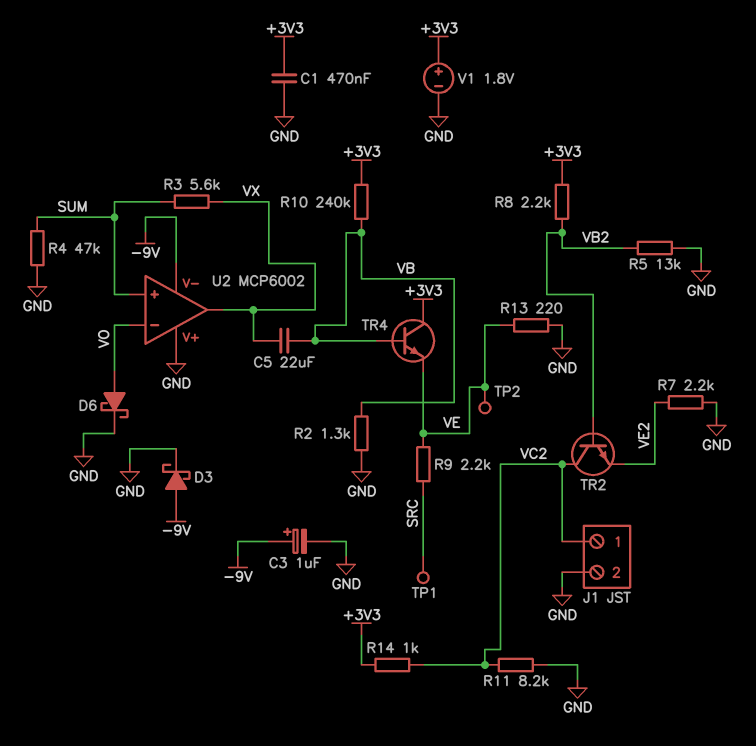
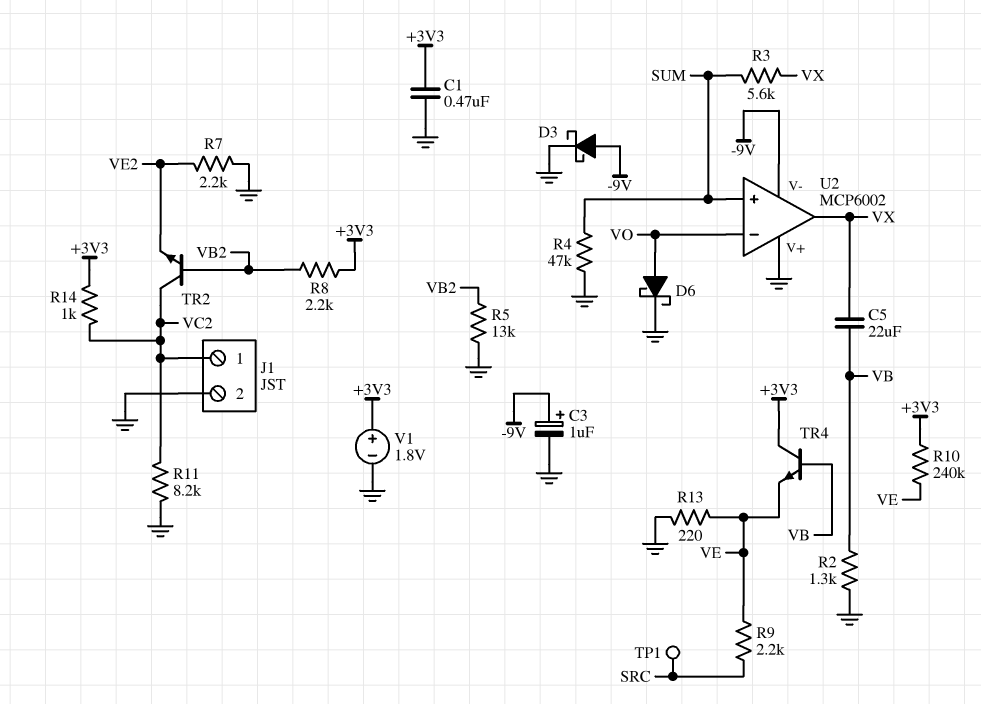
R10: 240k (+3V3, VB) -> 240k (+3V3, VE)
TP2: test point (VE) -> none

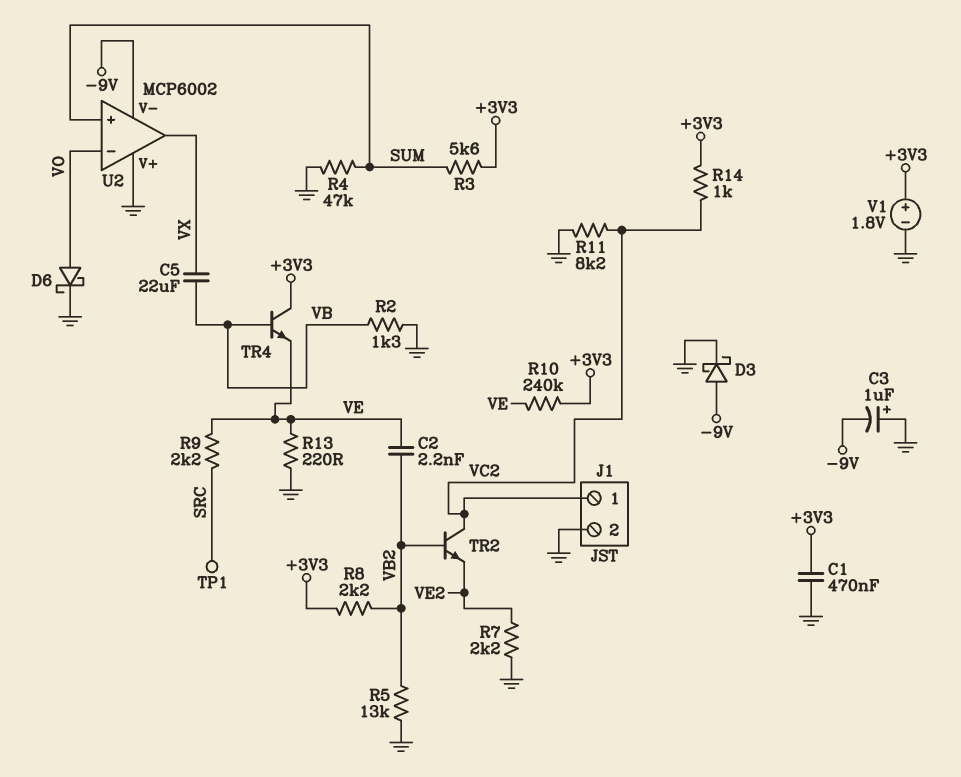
C2: none -> 2.2nF (VB2, VE)
C3: 1uF (plus -9V, minus GND) -> 1uF (plus GND, minus -9V)
R3: 5.6k (SUM, VX) -> 5.6k (+3V3, SUM)

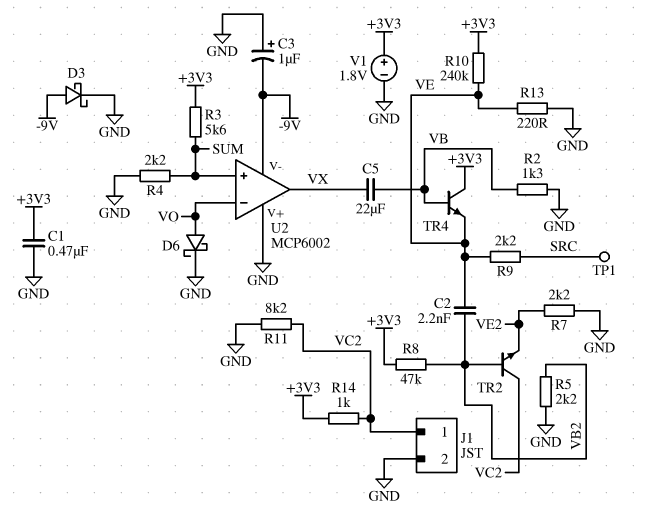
R4: 47k (GND, SUM) -> 2.2k (GND, SUM)
R5: 13k (GND, VB2) -> 2.2k (GND, VB2)
R8: 2.2k (+3V3, VB2) -> 47k (+3V3, VB2)

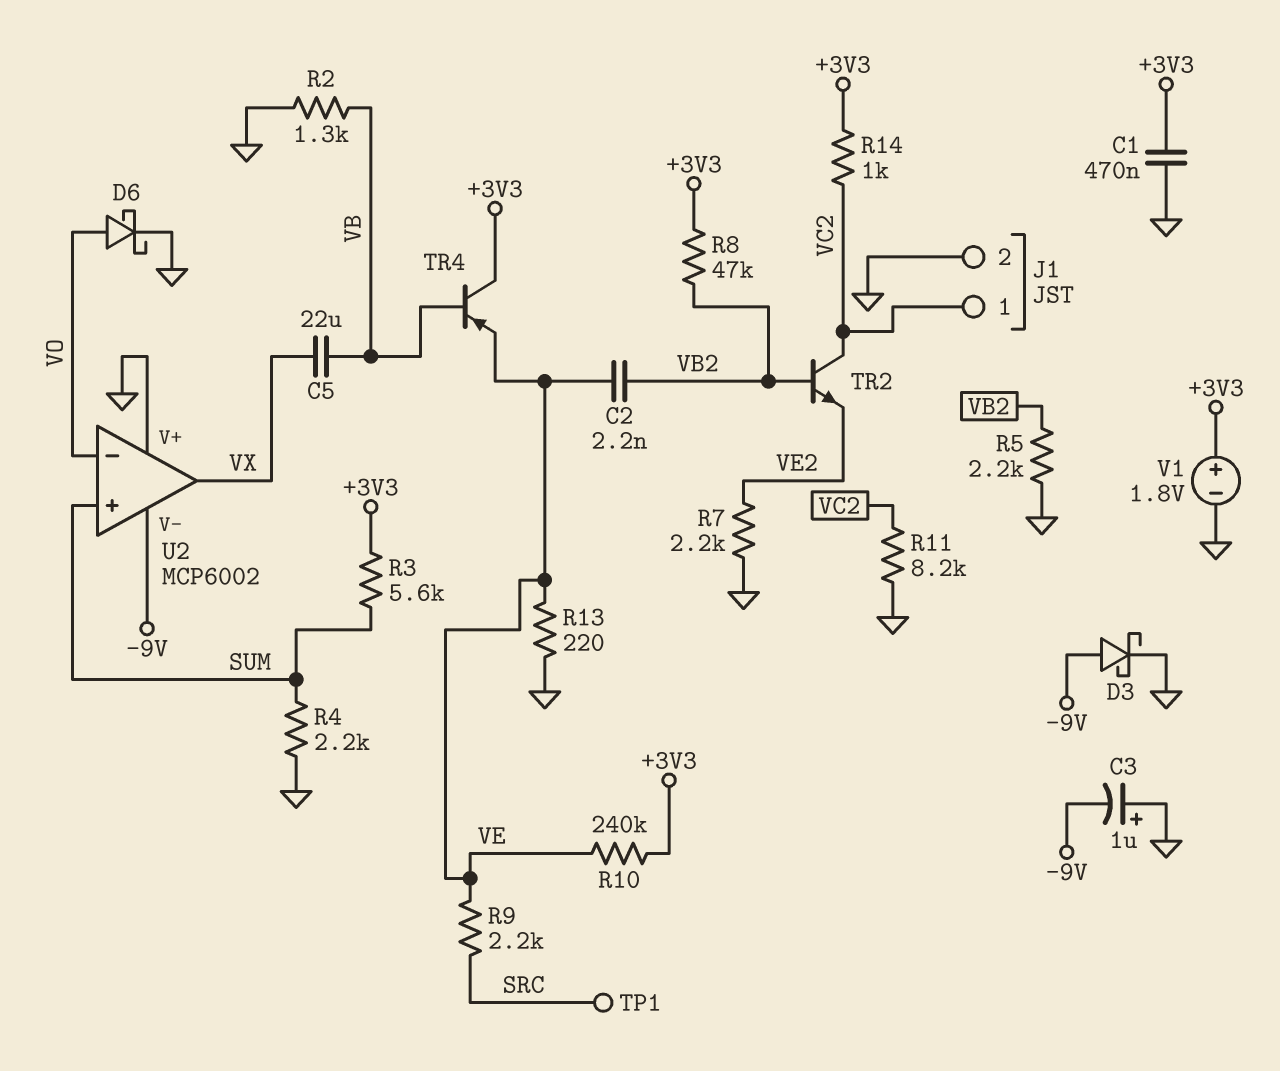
TR4: NPN (B VB, C +3V3, E VE) -> PNP (B VB, C +3V3, E VE)

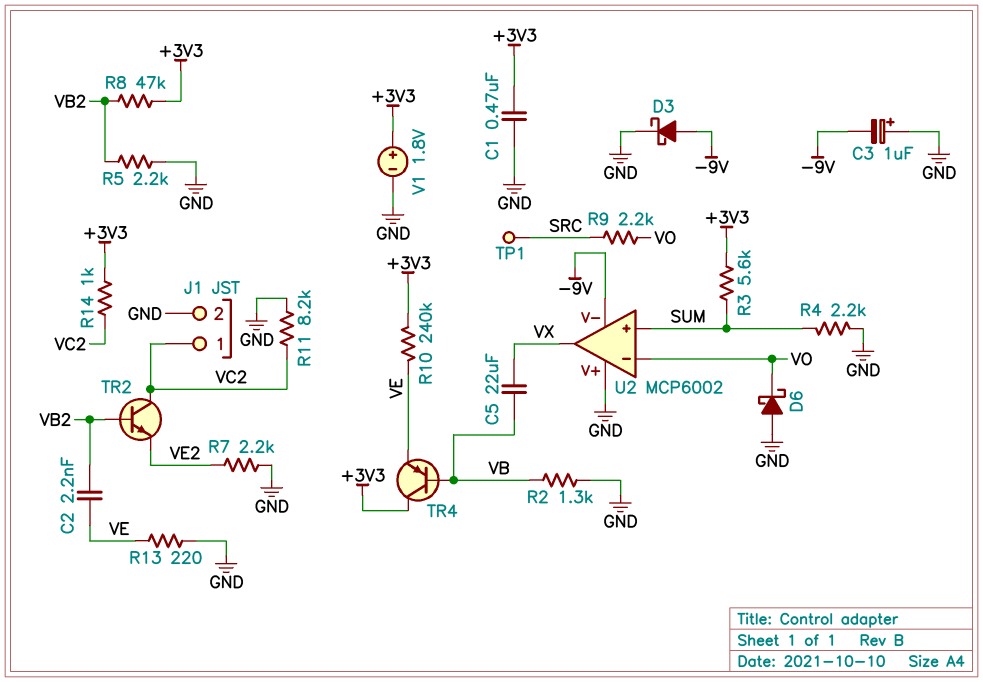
D6: schottky (A VO, K GND) -> schottky (A GND, K VO)
R9: 2.2k (SRC, VE) -> 2.2k (SRC, VO)

